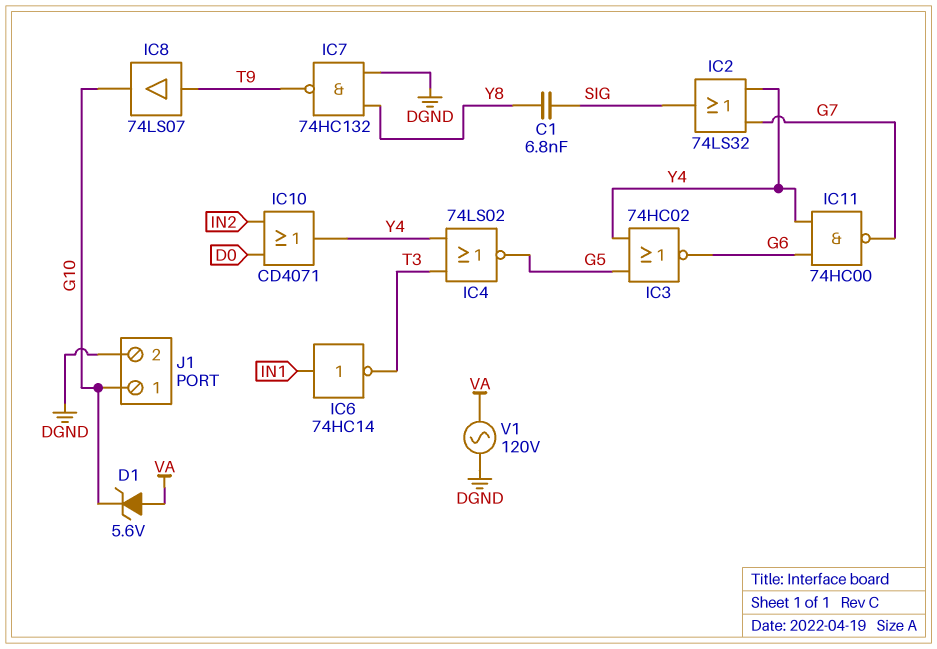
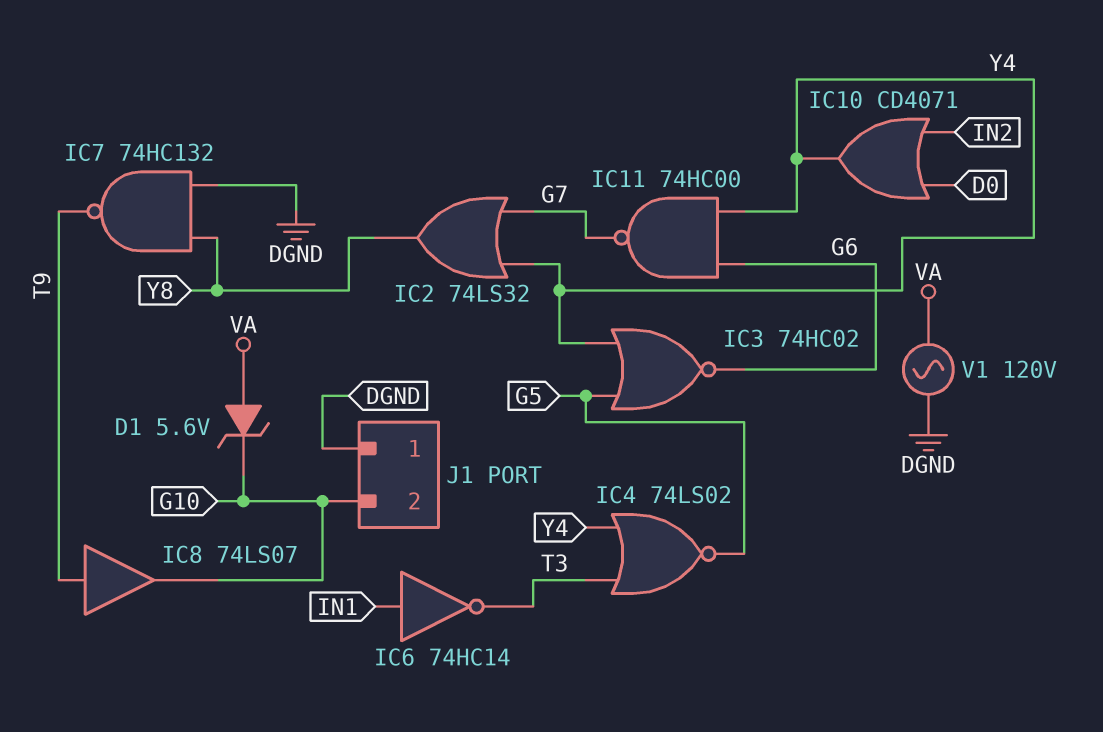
C1: 6.8nF (SIG, Y8) -> none
IC2: OR 74LS32 (in G7, in Y4, out SIG) -> OR 74LS32 (in G7, in Y4, out Y8)
J1 pin 1: G10 -> DGND
J1 pin 2: DGND -> G10

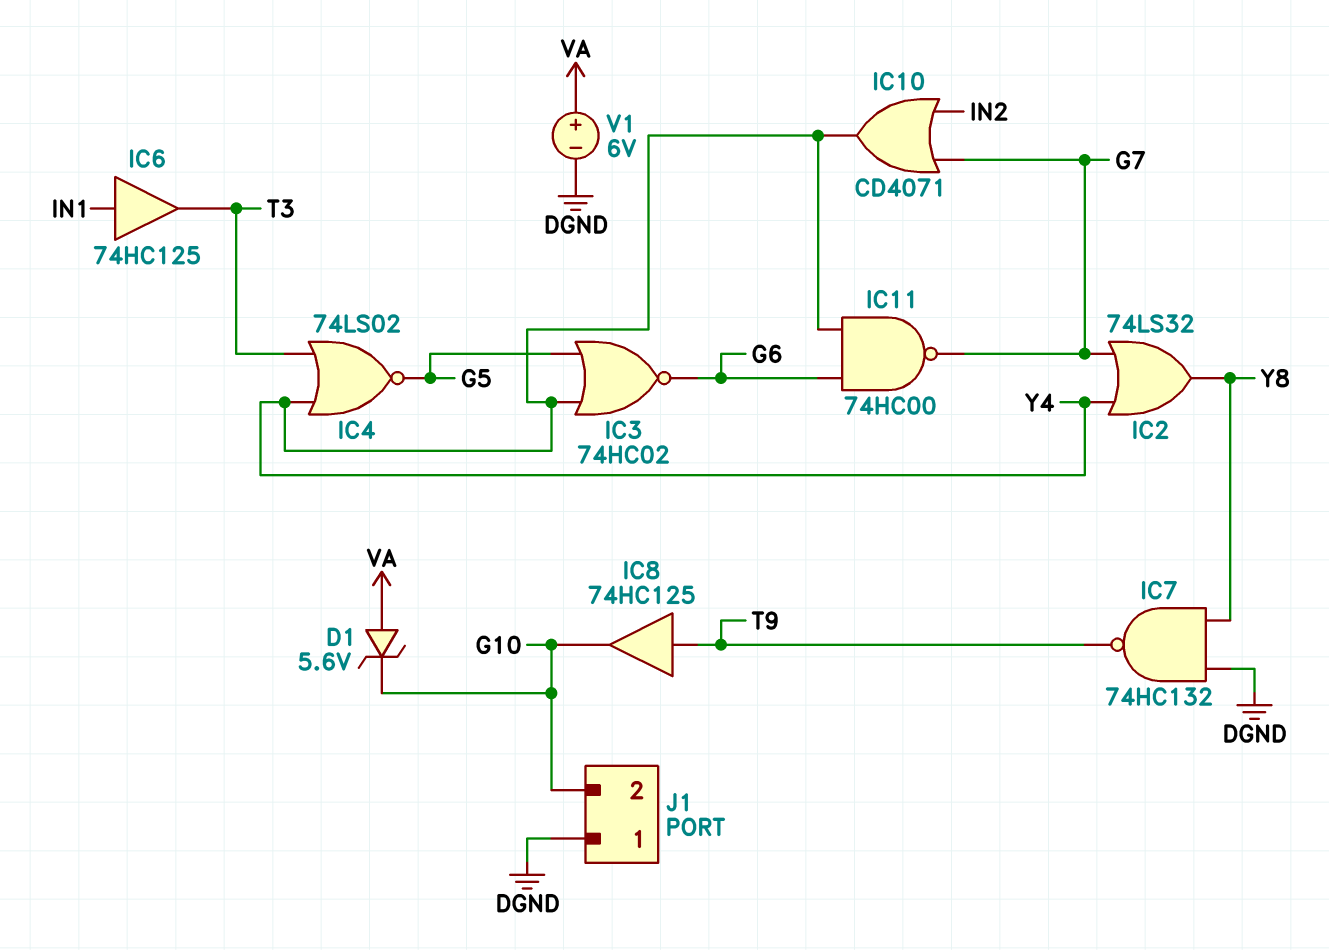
IC6: NOT 74HC14 (in IN1, out T3) -> buffer 74HC125 (in IN1, out T3)
IC8: buffer 74LS07 (in T9, out G10) -> buffer 74HC125 (in T9, out G10)
IC10: OR CD4071 (in D0, in IN2, out Y4) -> OR CD4071 (in G7, in IN2, out Y4)
V1: AC 120V (DGND, VA) -> 6V (plus VA, minus DGND)

